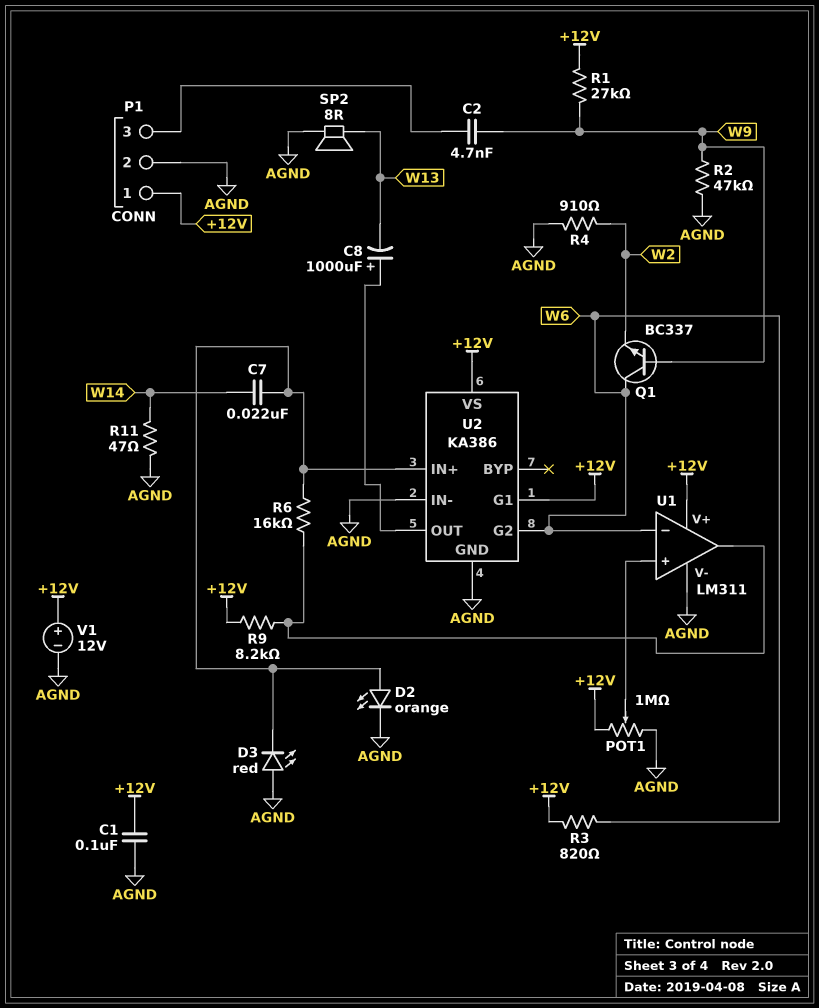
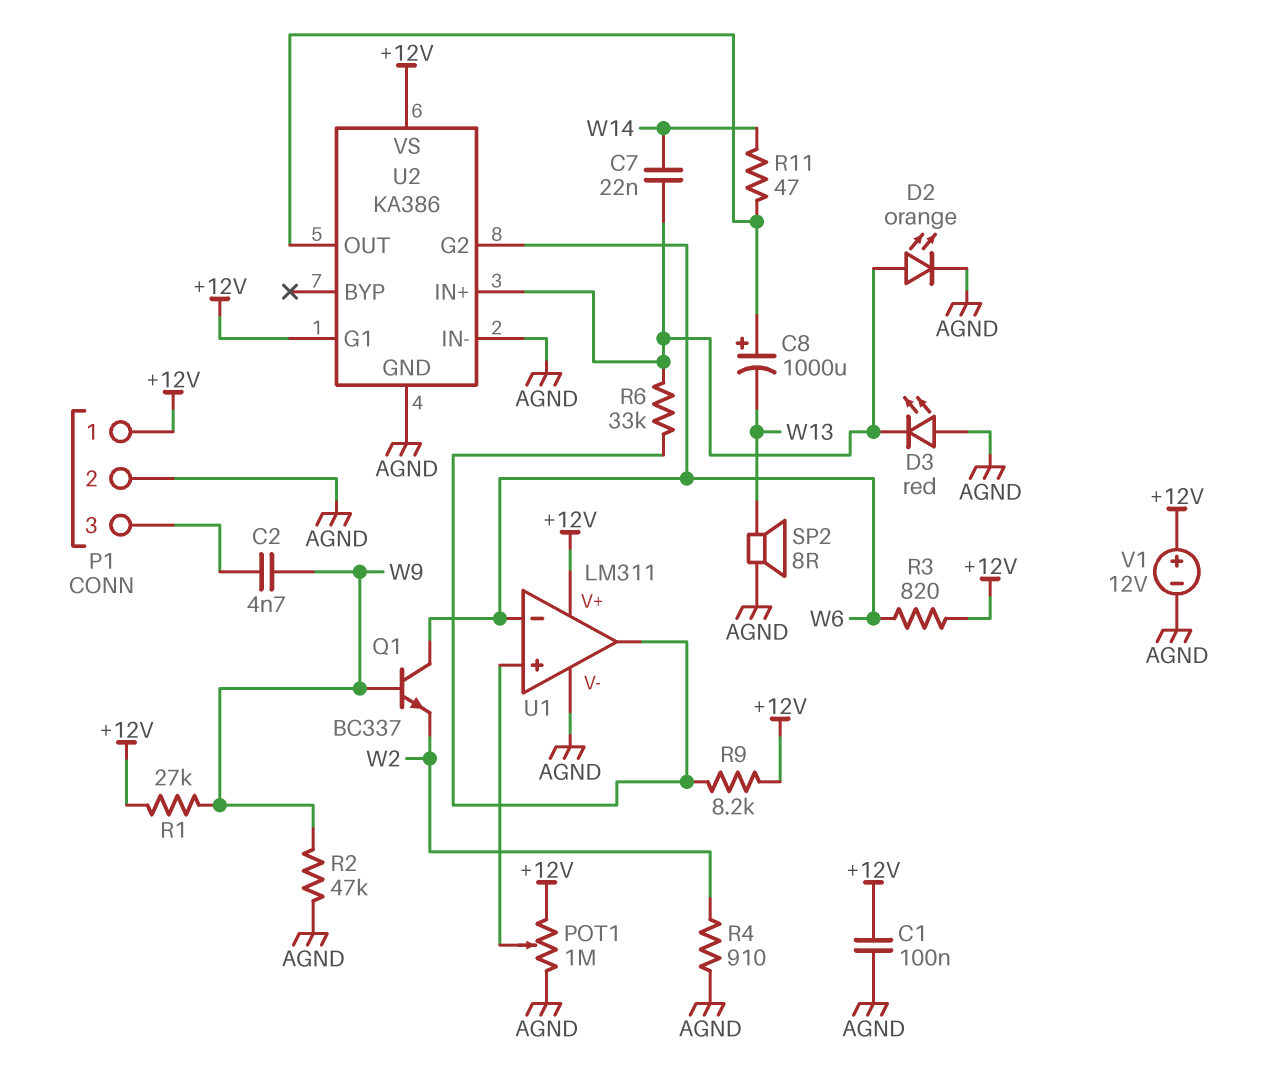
R6: 16k (U1/out, U2/IN+) -> 33k (U1/out, U2/IN+)
R11: 47 (AGND, W14) -> 47 (U2/OUT, W14)

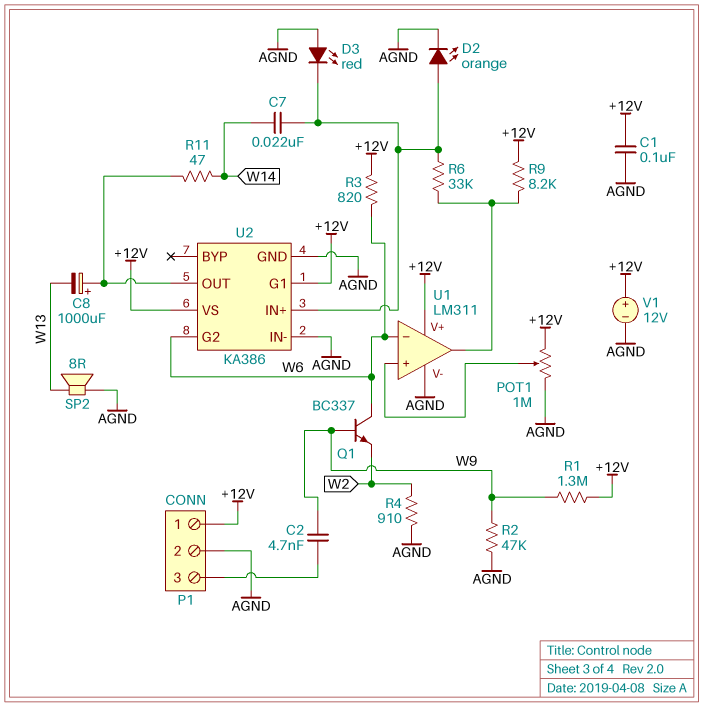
R1: 27k (+12V, W9) -> 1.3M (+12V, W9)

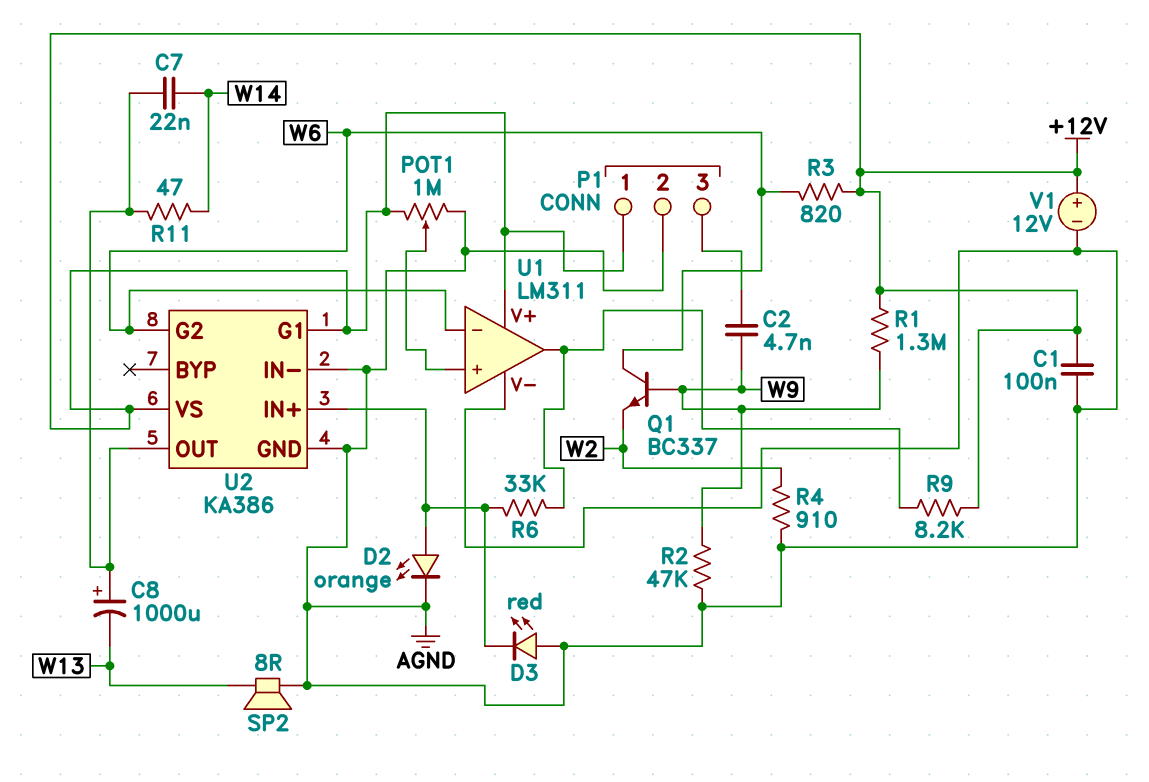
C7: 22nF (U2/IN+, W14) -> 22nF (U2/OUT, W14)

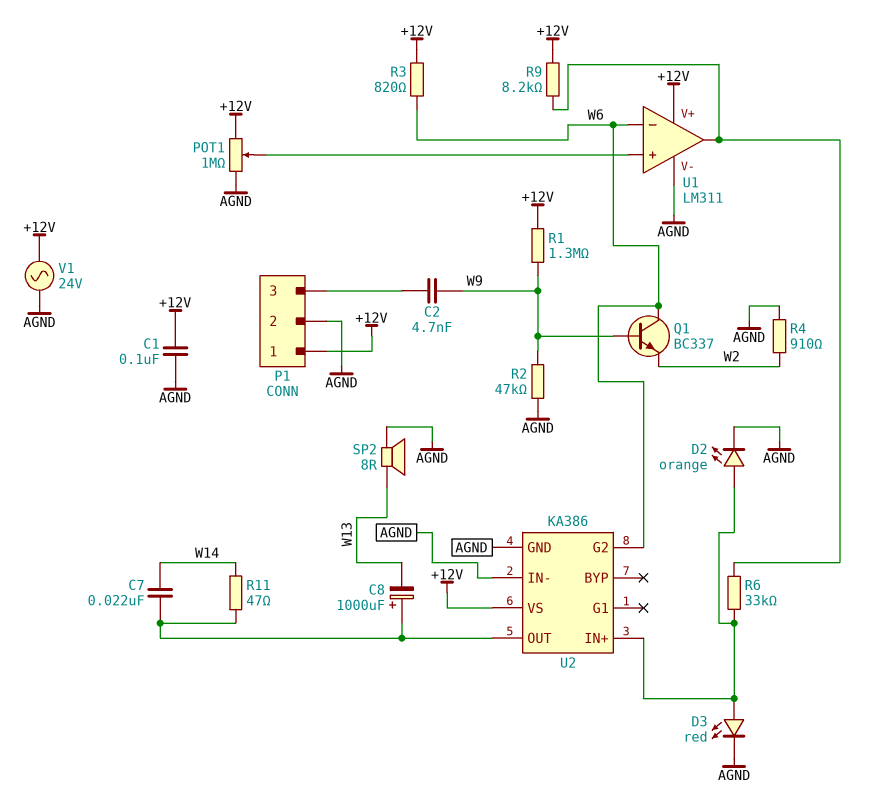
D3: LED red (A AGND, K U2/IN+) -> LED red (A U2/IN+, K AGND)
U2 pin G1: +12V -> none
V1: 12V (plus +12V, minus AGND) -> AC 24V (+12V, AGND)

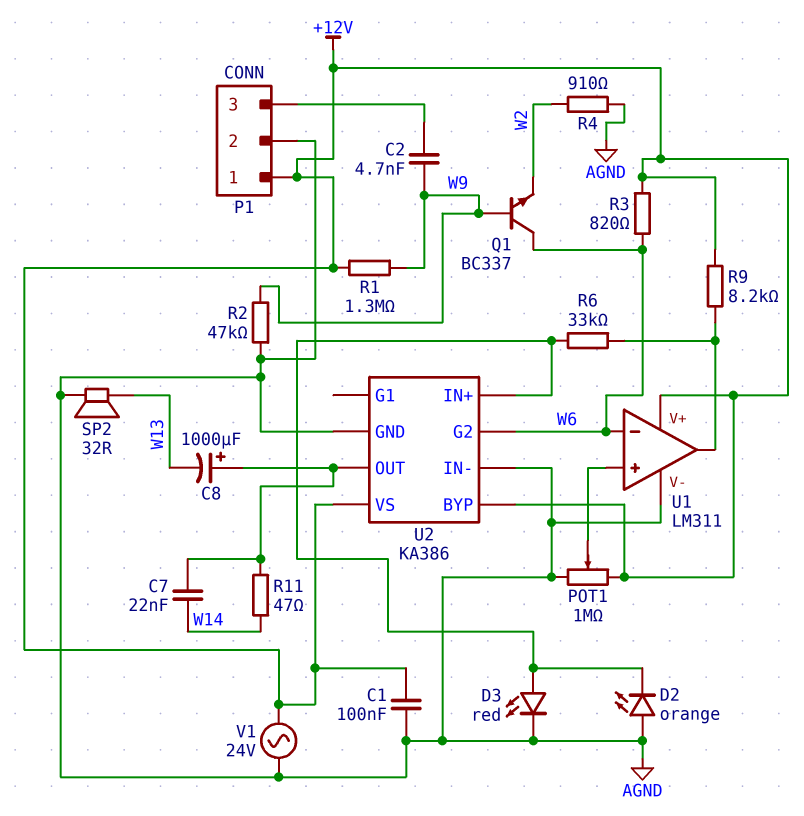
D2: LED orange (A U2/IN+, K AGND) -> LED orange (A AGND, K U2/IN+)
SP2: speaker 8R (AGND, W13) -> speaker 32R (AGND, W13)
U2 pin BYP: none -> +12V

